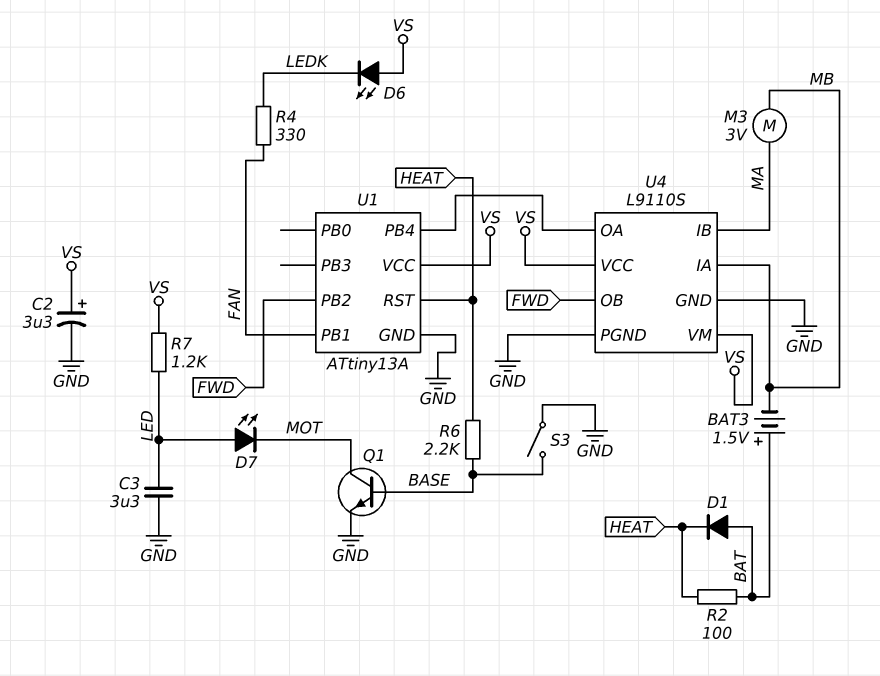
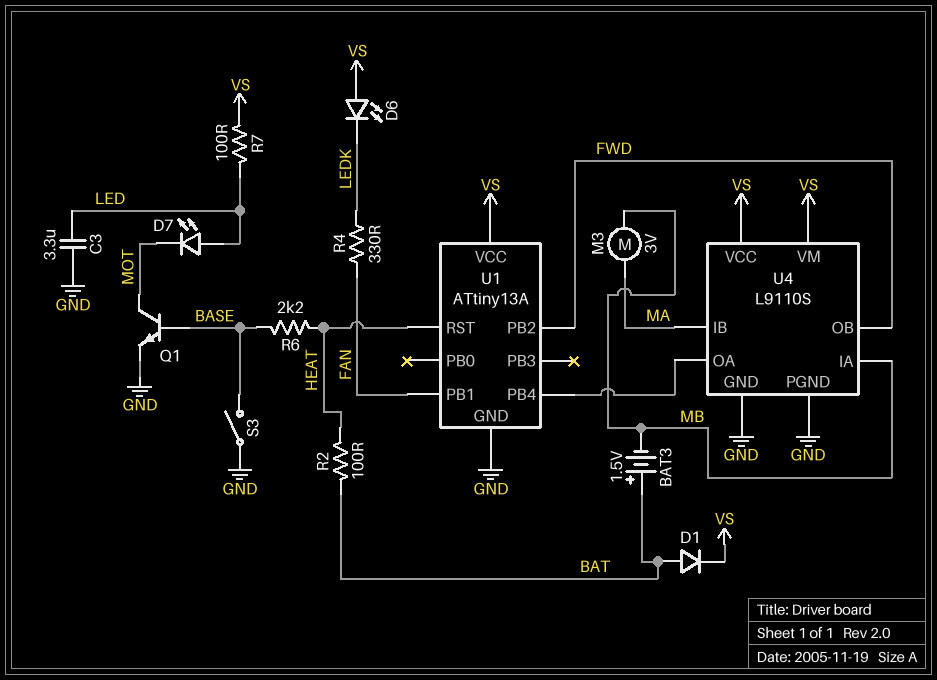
C2: 3.3uF (plus VS, minus GND) -> none
D1: diode (A BAT, K HEAT) -> diode (A BAT, K VS)
R7: 1.2k (LED, VS) -> 100 (LED, VS)

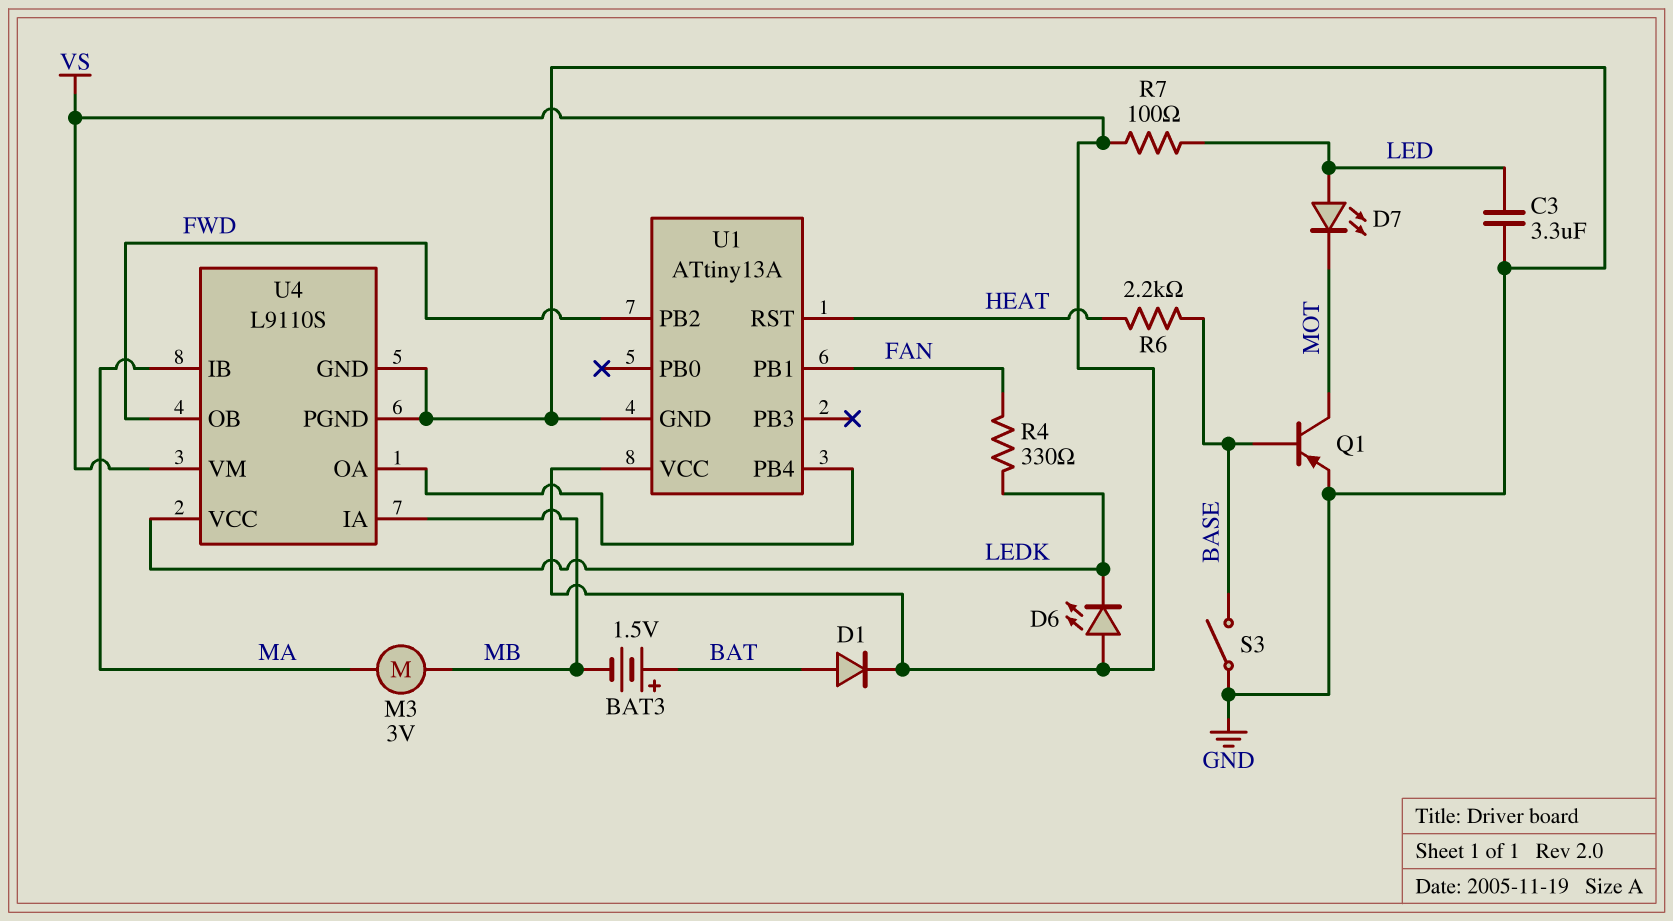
Q1: NPN (B BASE, C MOT, E GND) -> PNP (B BASE, C MOT, E GND)
R2: 100 (BAT, HEAT) -> none
U4 pin VCC: VS -> LEDK

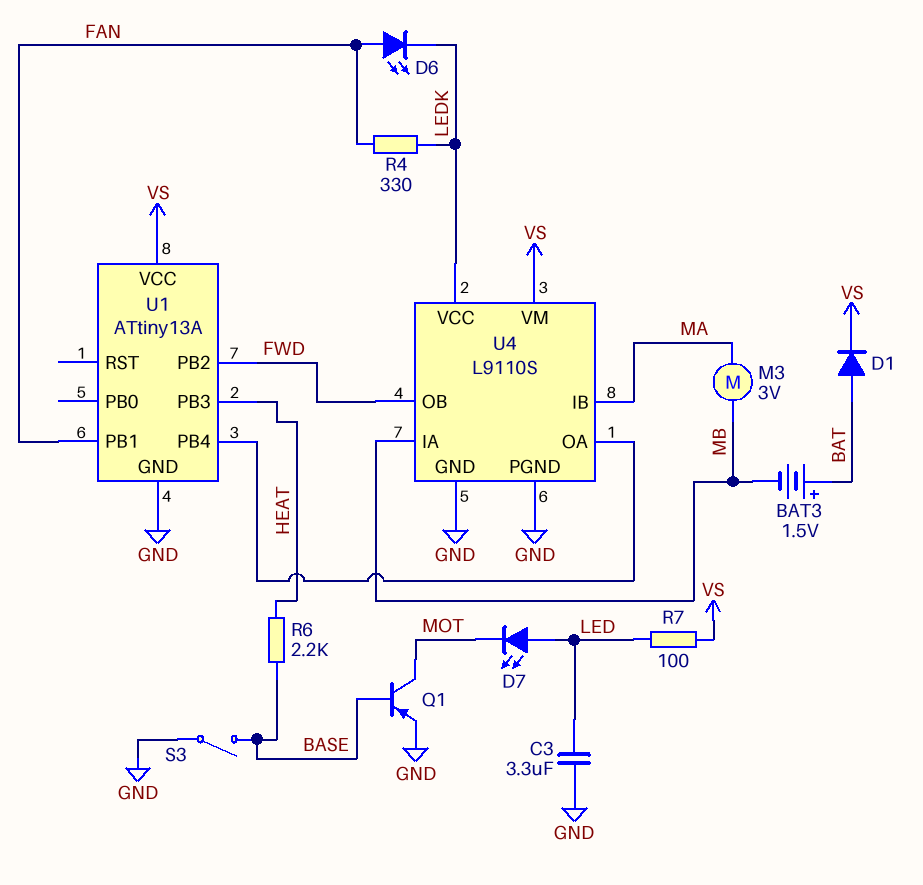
D6: LED (A VS, K LEDK) -> LED (A FAN, K LEDK)
U1 pin PB3: none -> HEAT
U1 pin RST: HEAT -> none

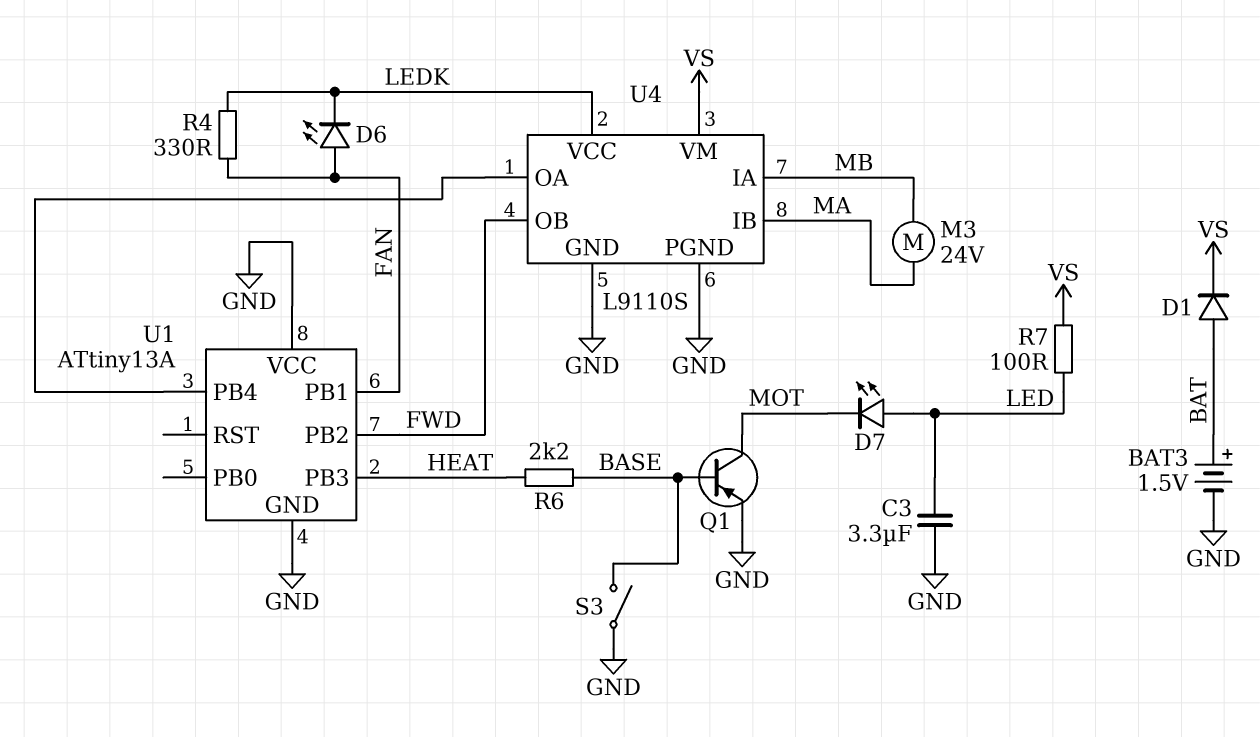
BAT3: 1.5V (plus BAT, minus MB) -> 1.5V (plus BAT, minus GND)
M3: motor 3V (MA, MB) -> motor 24V (MA, MB)
U1 pin VCC: VS -> GND

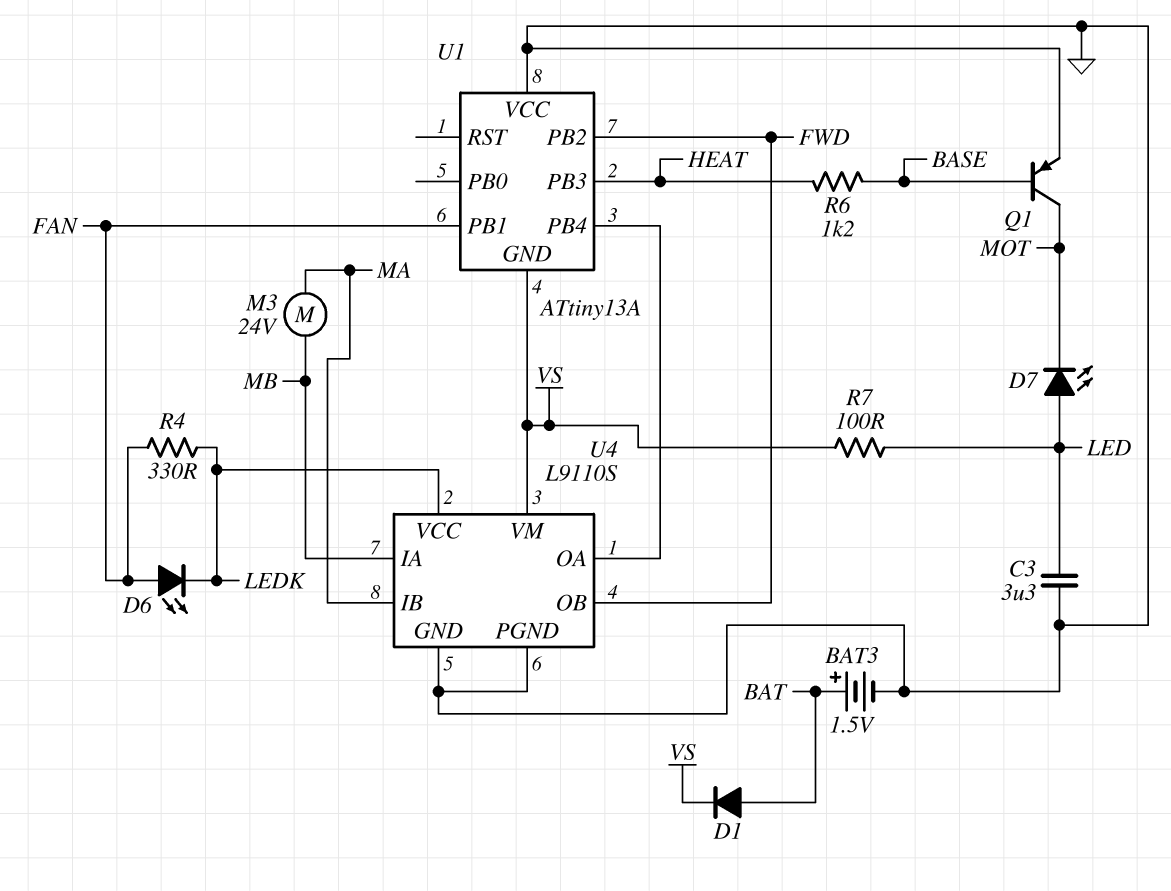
R6: 2.2k (BASE, HEAT) -> 1.2k (BASE, HEAT)
S3: switch (BASE, GND) -> none
U1 pin GND: GND -> VS

